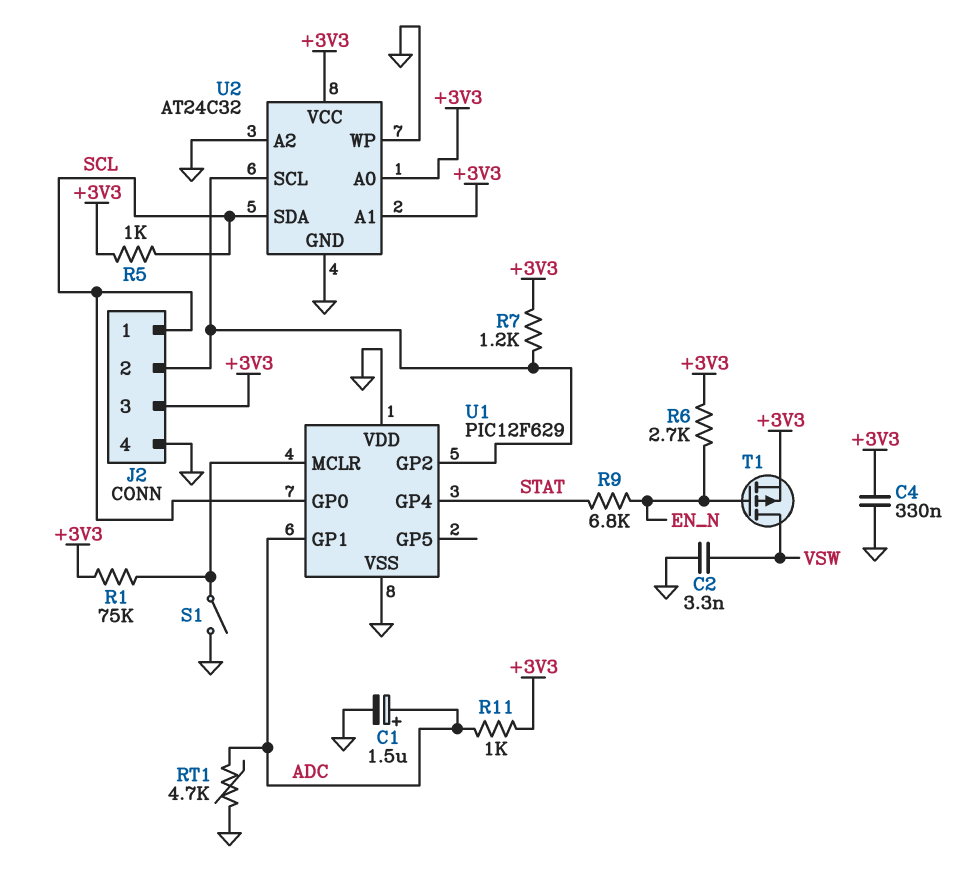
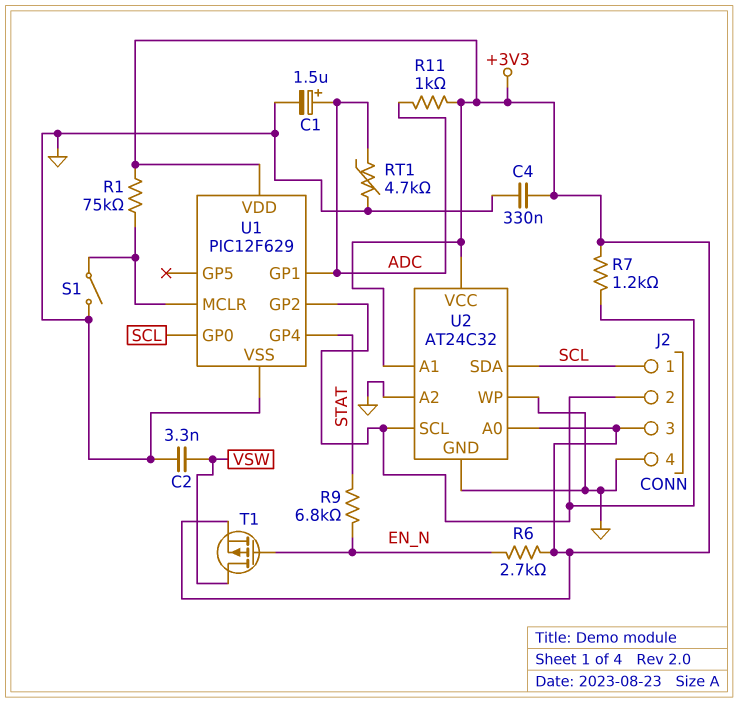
R5: 1k (+3V3, SCL) -> none
U1 pin VDD: GND -> +3V3

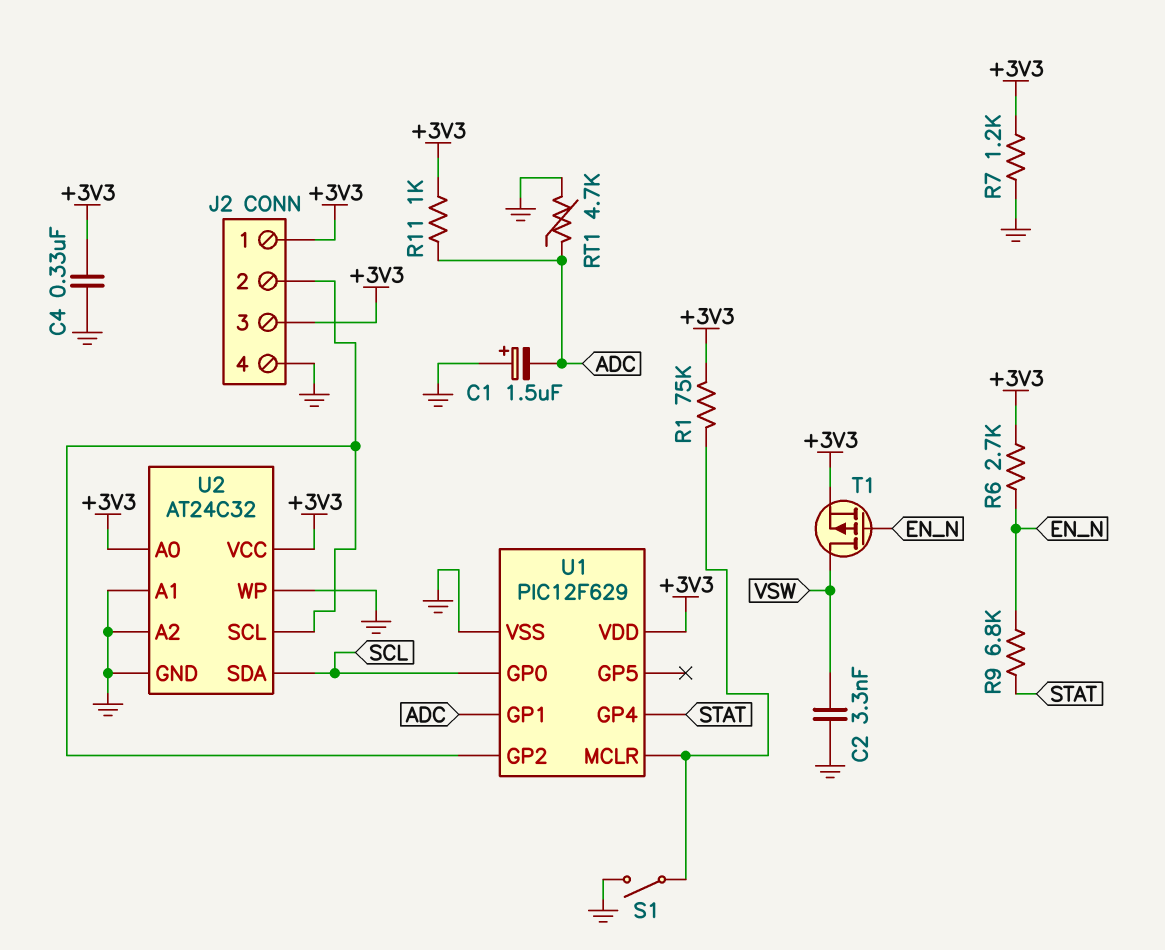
C1: 1.5uF (plus ADC, minus GND) -> 1.5uF (plus GND, minus ADC)
J2 pin 1: SCL -> +3V3
R7: 1.2k (+3V3, J2/2) -> 1.2k (+3V3, GND)
U2 pin A1: +3V3 -> GND

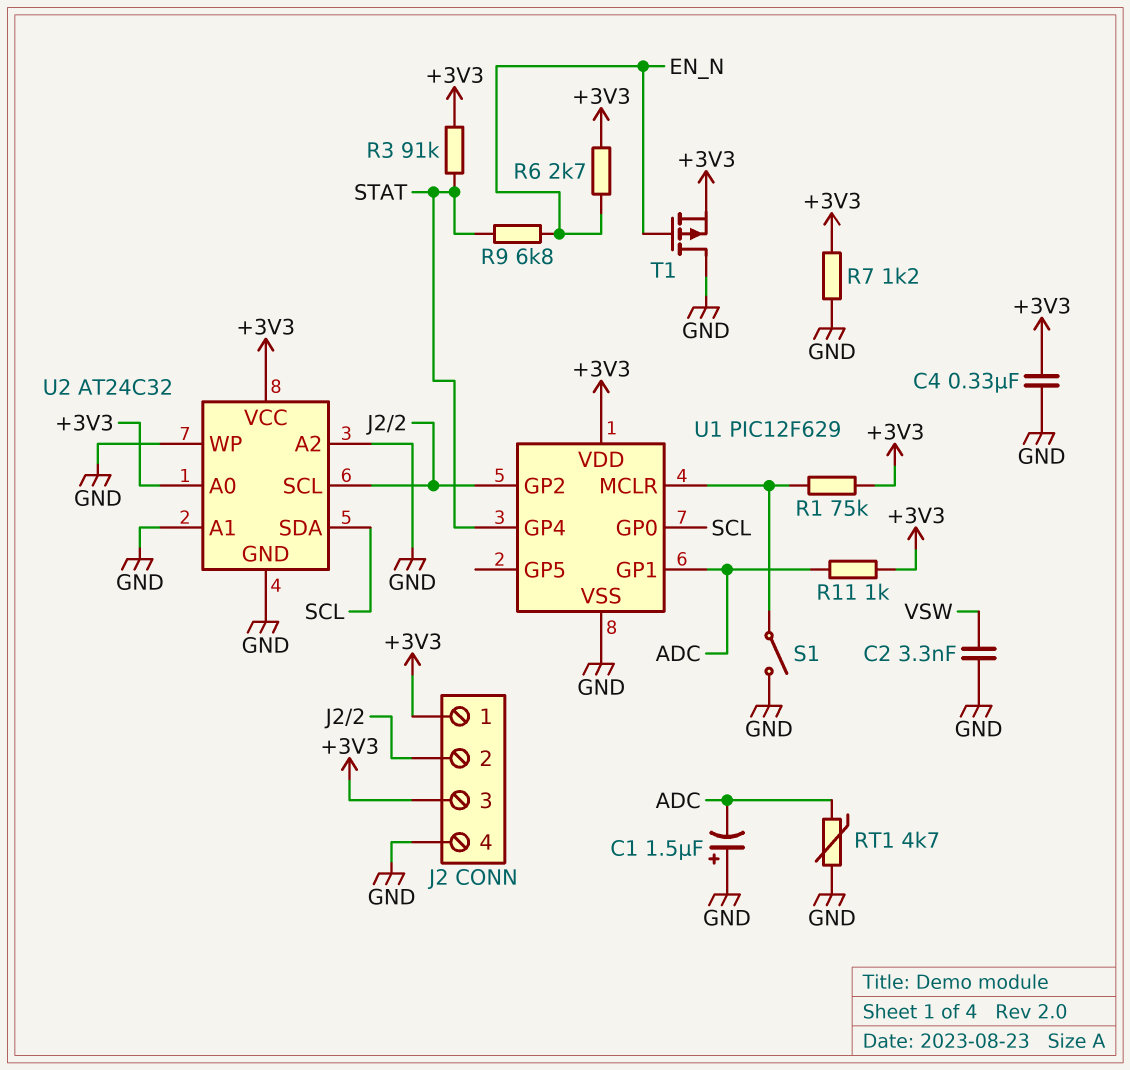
R3: none -> 91k (+3V3, STAT)
T1: PMOS (G EN_N, D VSW, S +3V3) -> PMOS (G EN_N, D GND, S +3V3)

